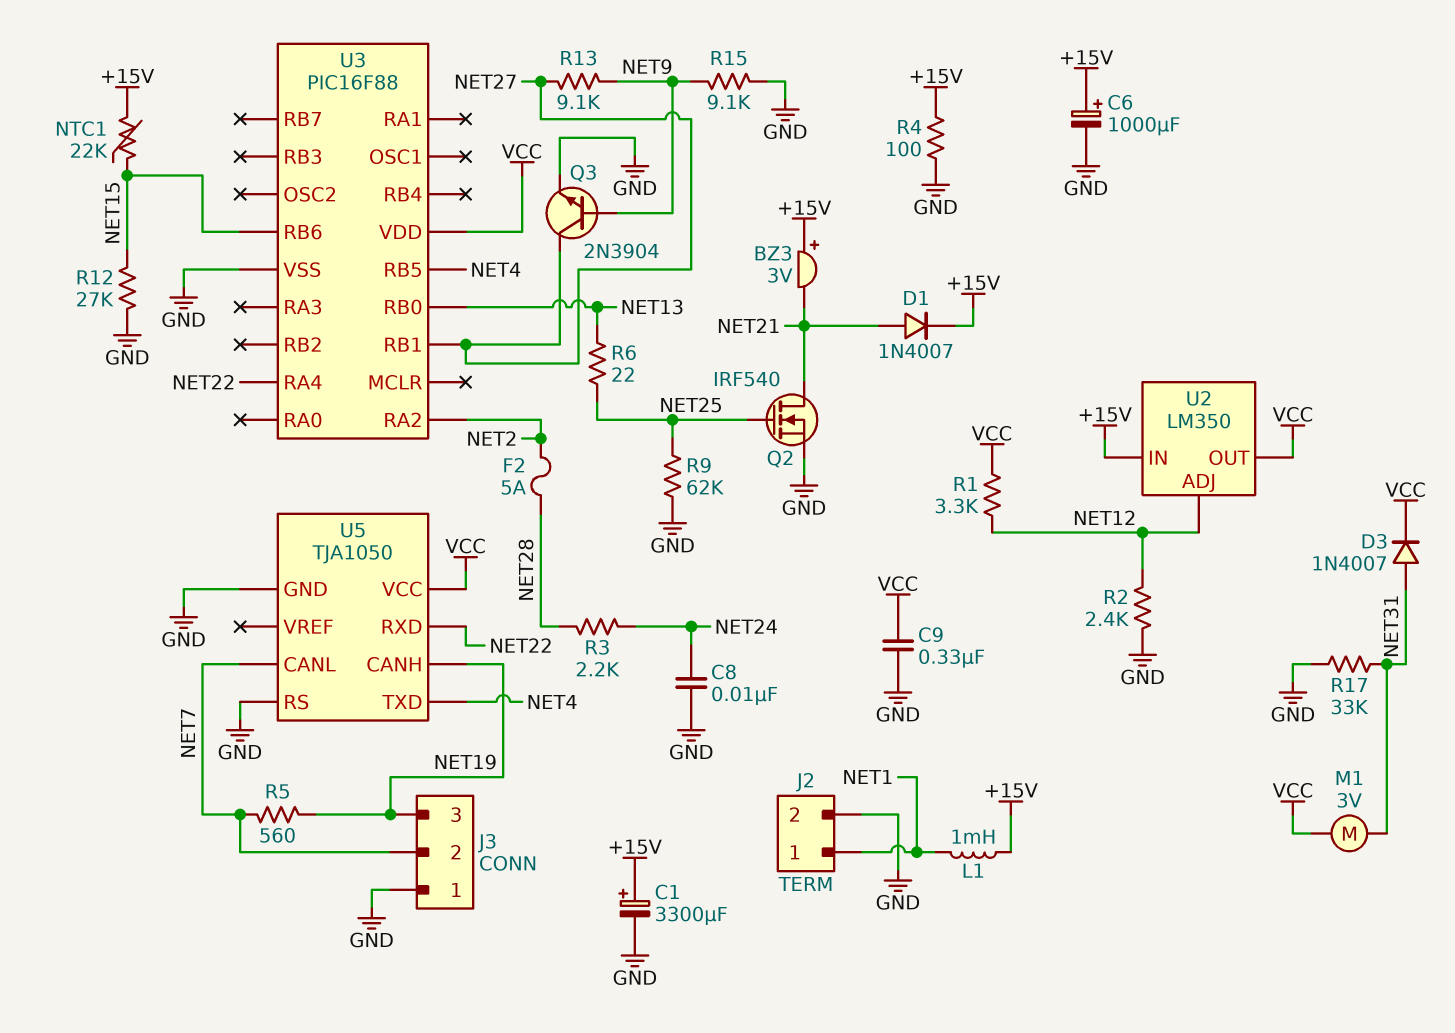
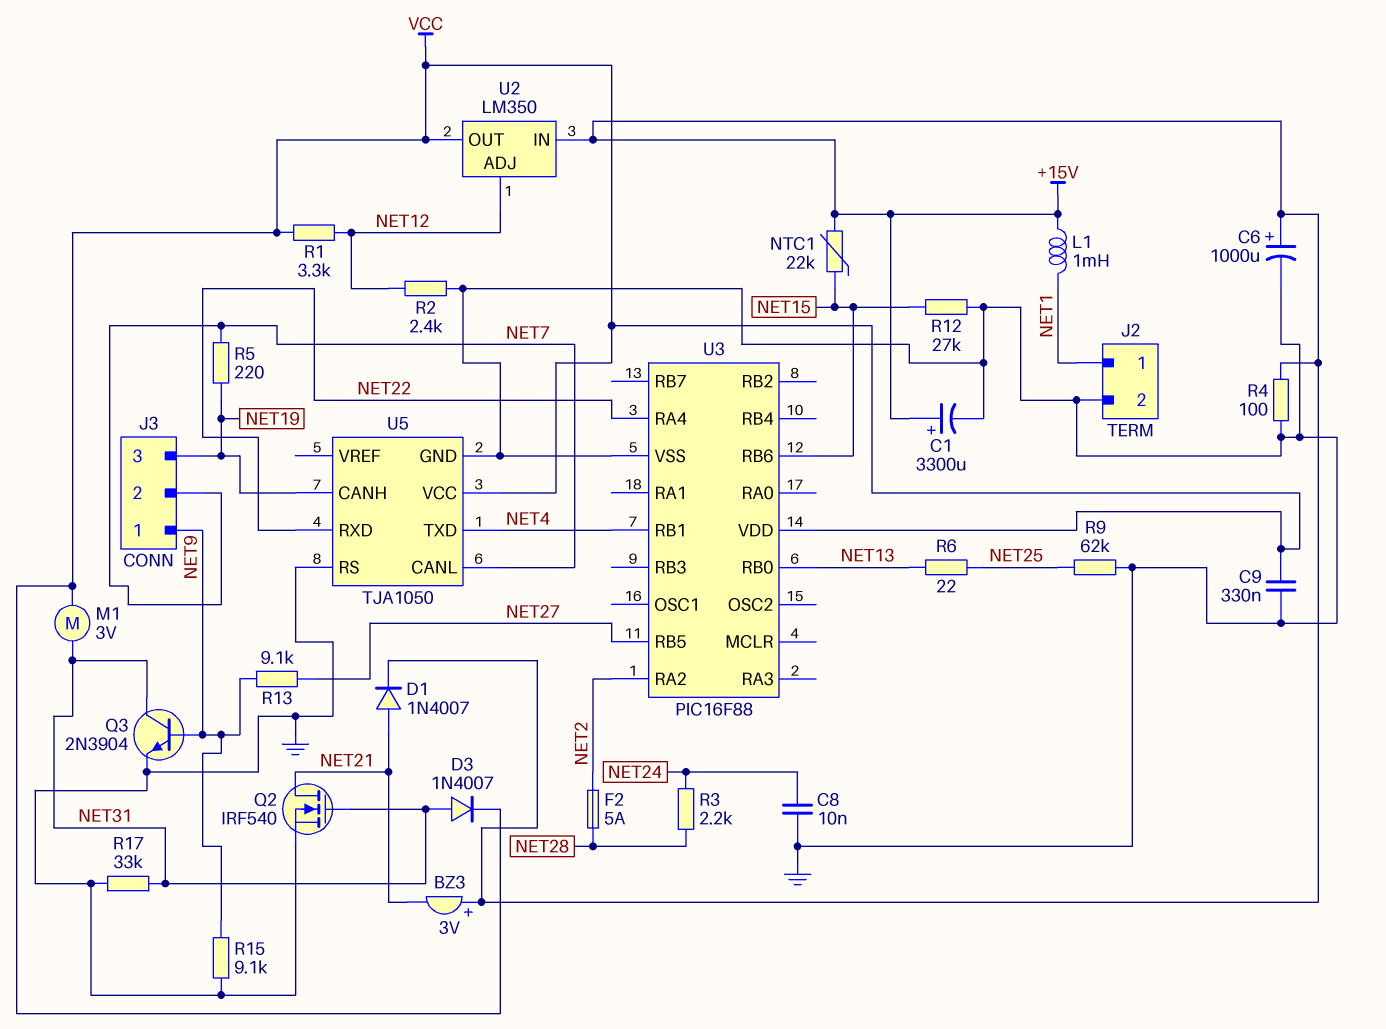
J3 pin 1: GND -> NET9
Q2: NMOS IRF540 (G NET25, D NET21, S GND) -> NMOS IRF540 (G NET31, D NET21, S GND)
Q3: NPN 2N3904 (B NET9, C NET27, E GND) -> NPN 2N3904 (B NET9, C NET31, E GND)
R5: 560 (NET7, NET19) -> 220 (NET7, NET19)
U3 pin RB1: NET27 -> NET4
U3 pin RB5: NET4 -> NET27

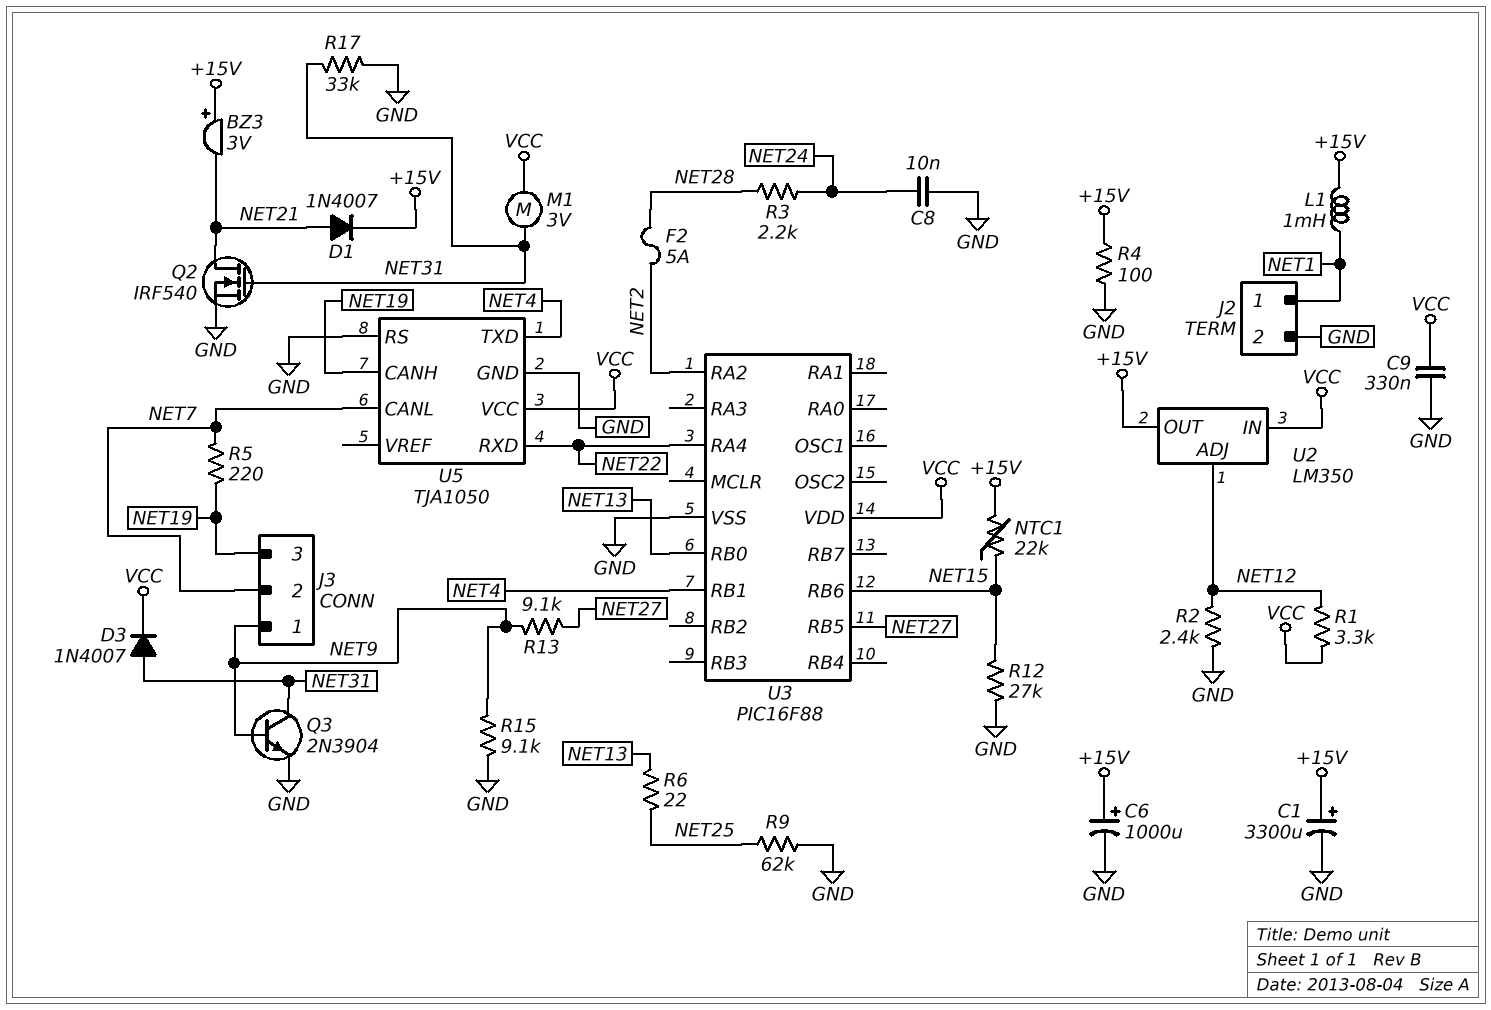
U2 pin IN: +15V -> VCC
U2 pin OUT: VCC -> +15V

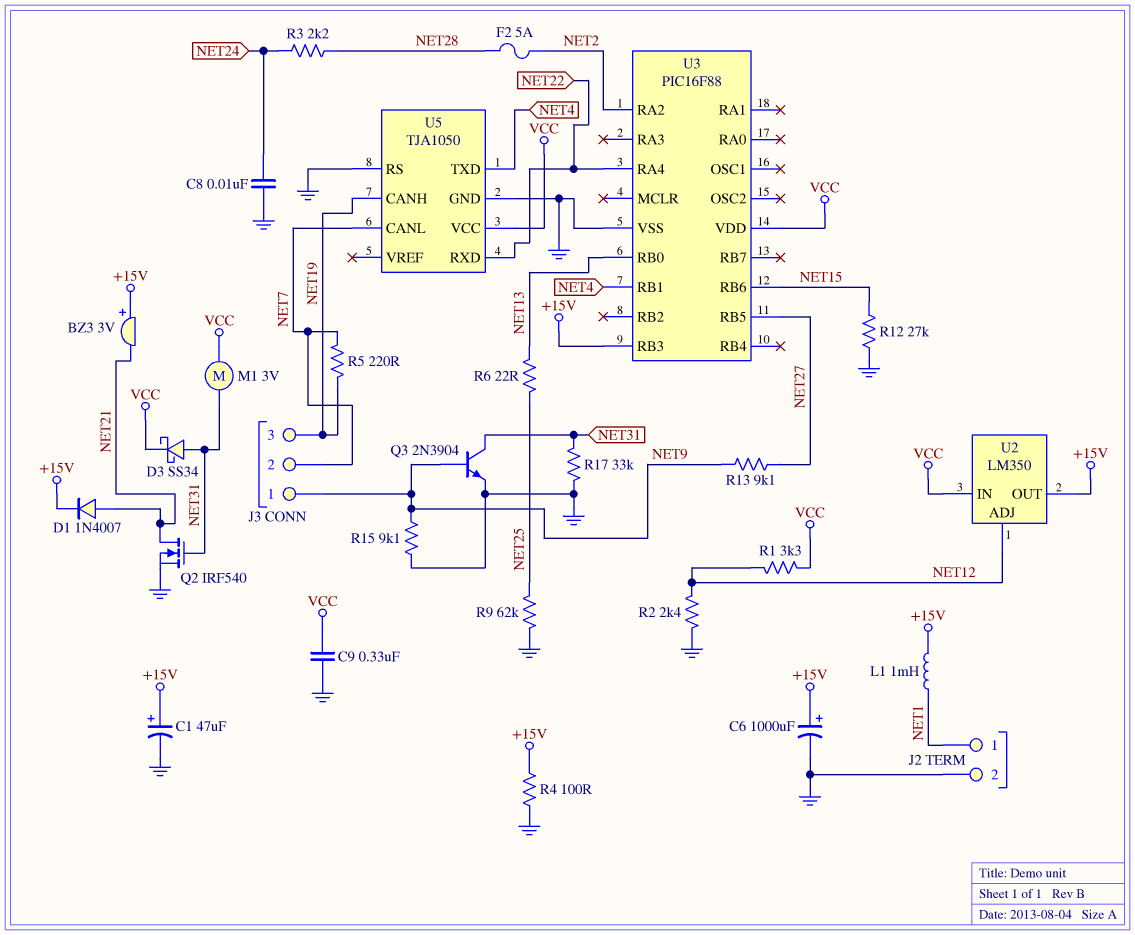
C1: 3300uF (plus +15V, minus GND) -> 47uF (plus +15V, minus GND)
D3: diode 1N4007 (A NET31, K VCC) -> schottky SS34 (A NET31, K VCC)
NTC1: 22k (+15V, NET15) -> none
U3 pin RB3: none -> +15V

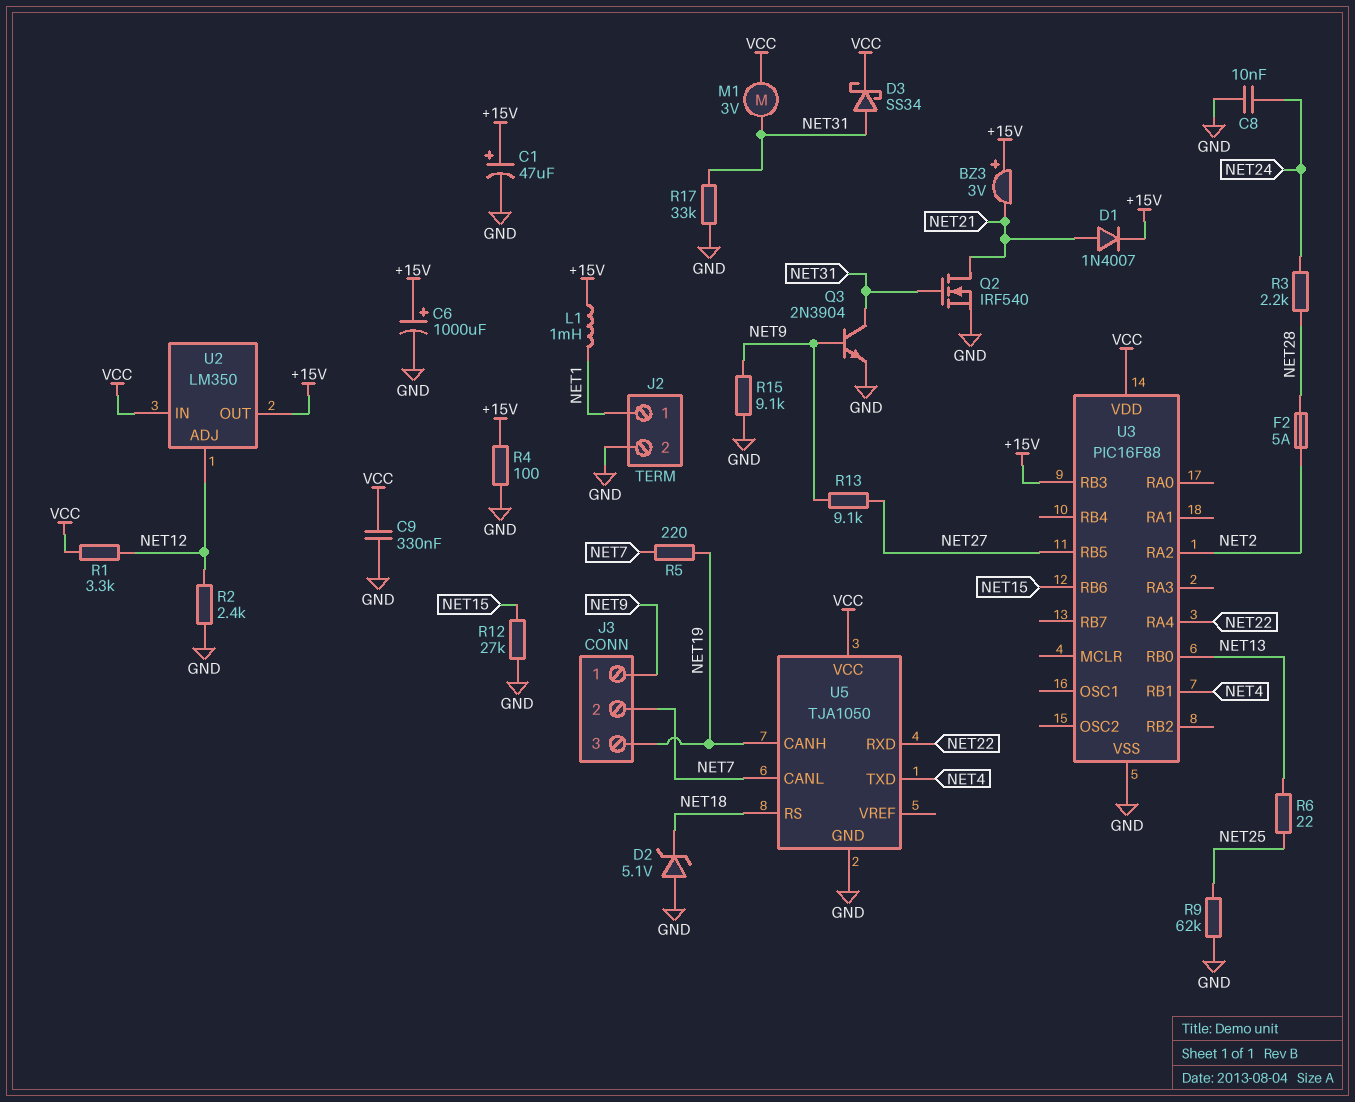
D2: none -> zener 5.1V (A GND, K NET18)
U5 pin RS: GND -> NET18

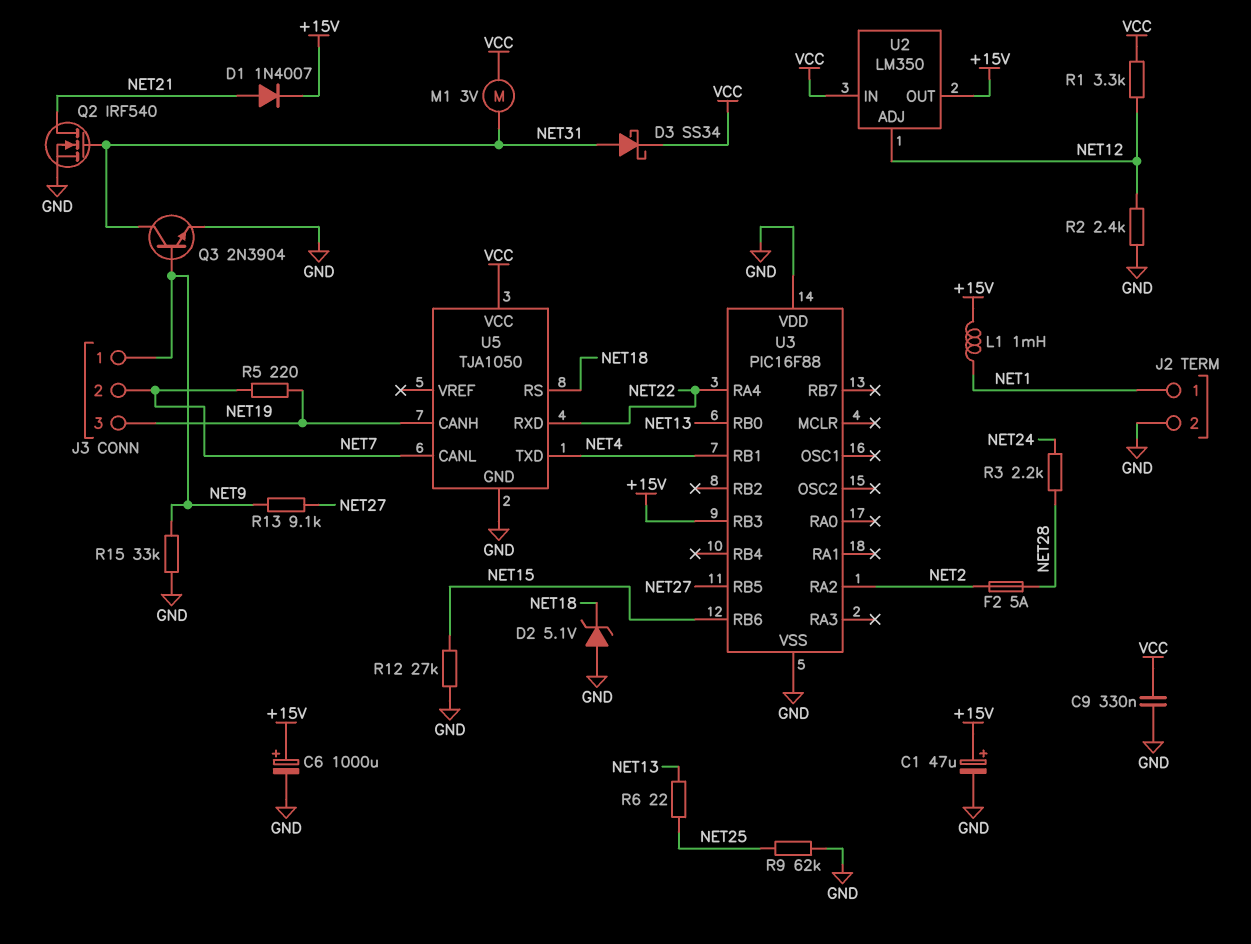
BZ3: buzzer 3V (plus +15V, minus NET21) -> none
C8: 10nF (GND, NET24) -> none
R4: 100 (+15V, GND) -> none
R15: 9.1k (GND, NET9) -> 33k (GND, NET9)
R17: 33k (GND, NET31) -> none
U3 pin VDD: VCC -> GND

